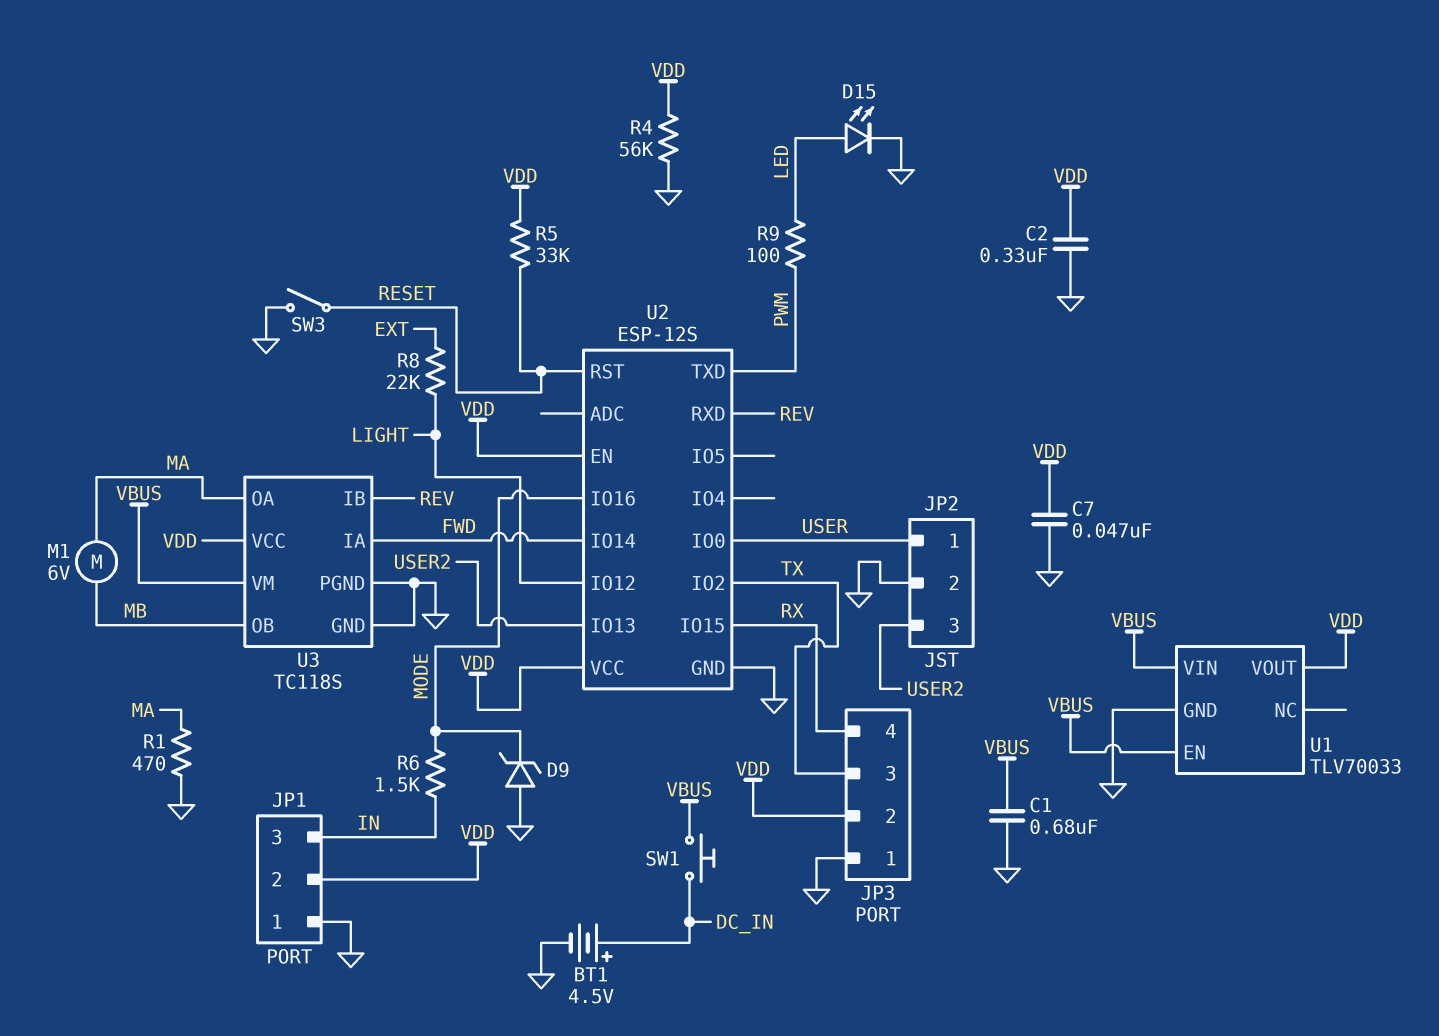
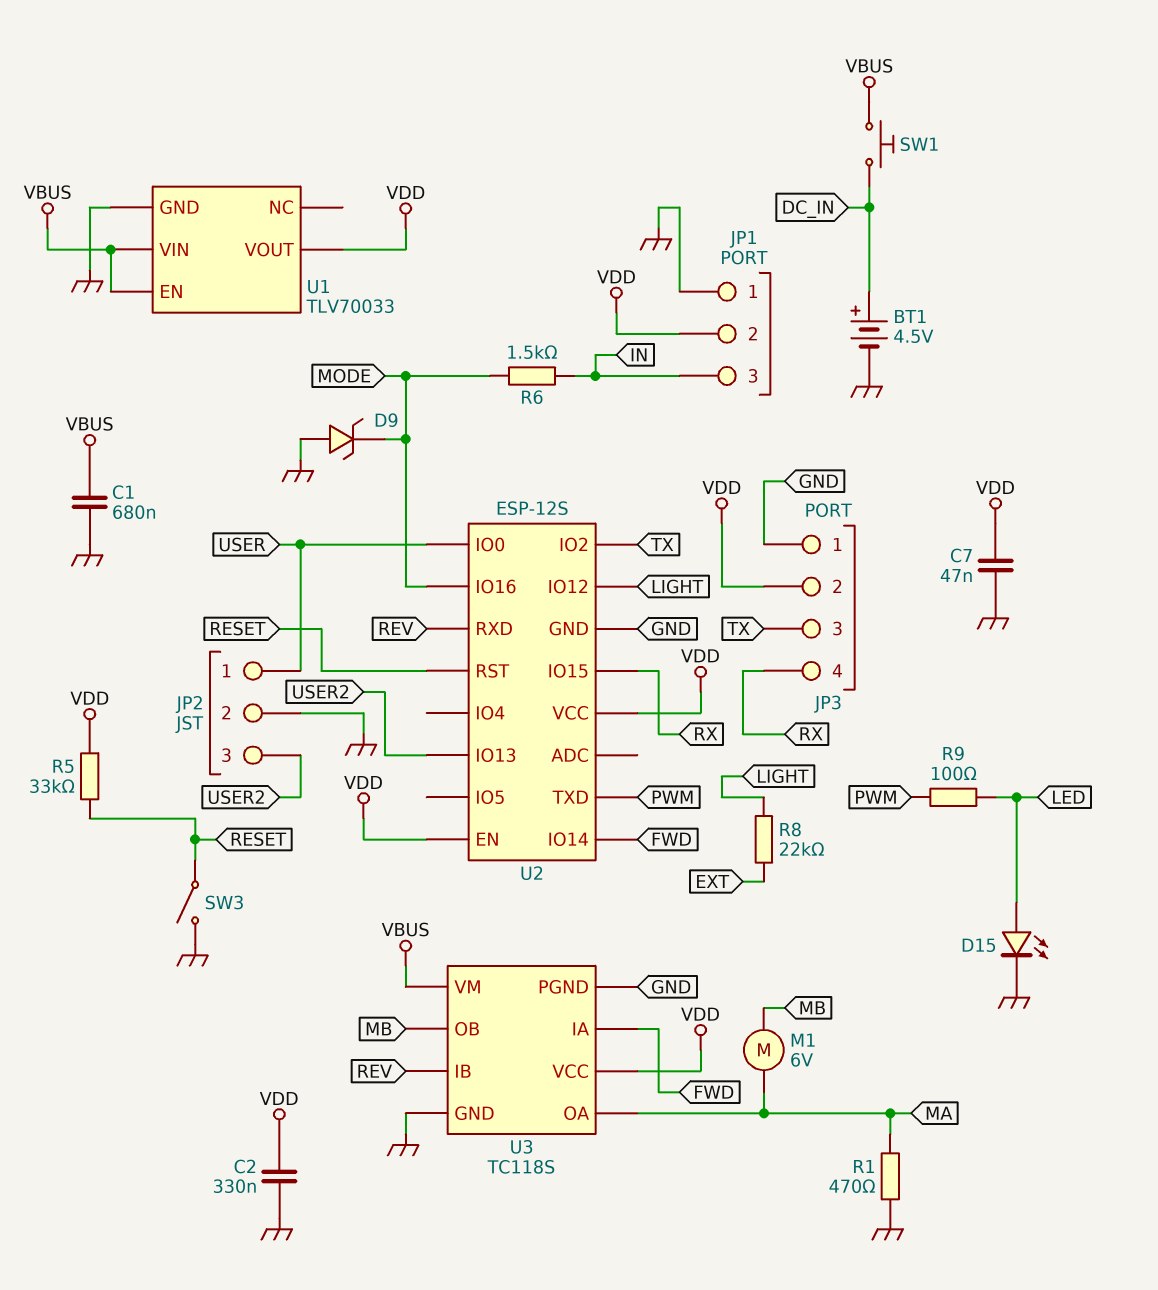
R4: 56k (GND, VDD) -> none

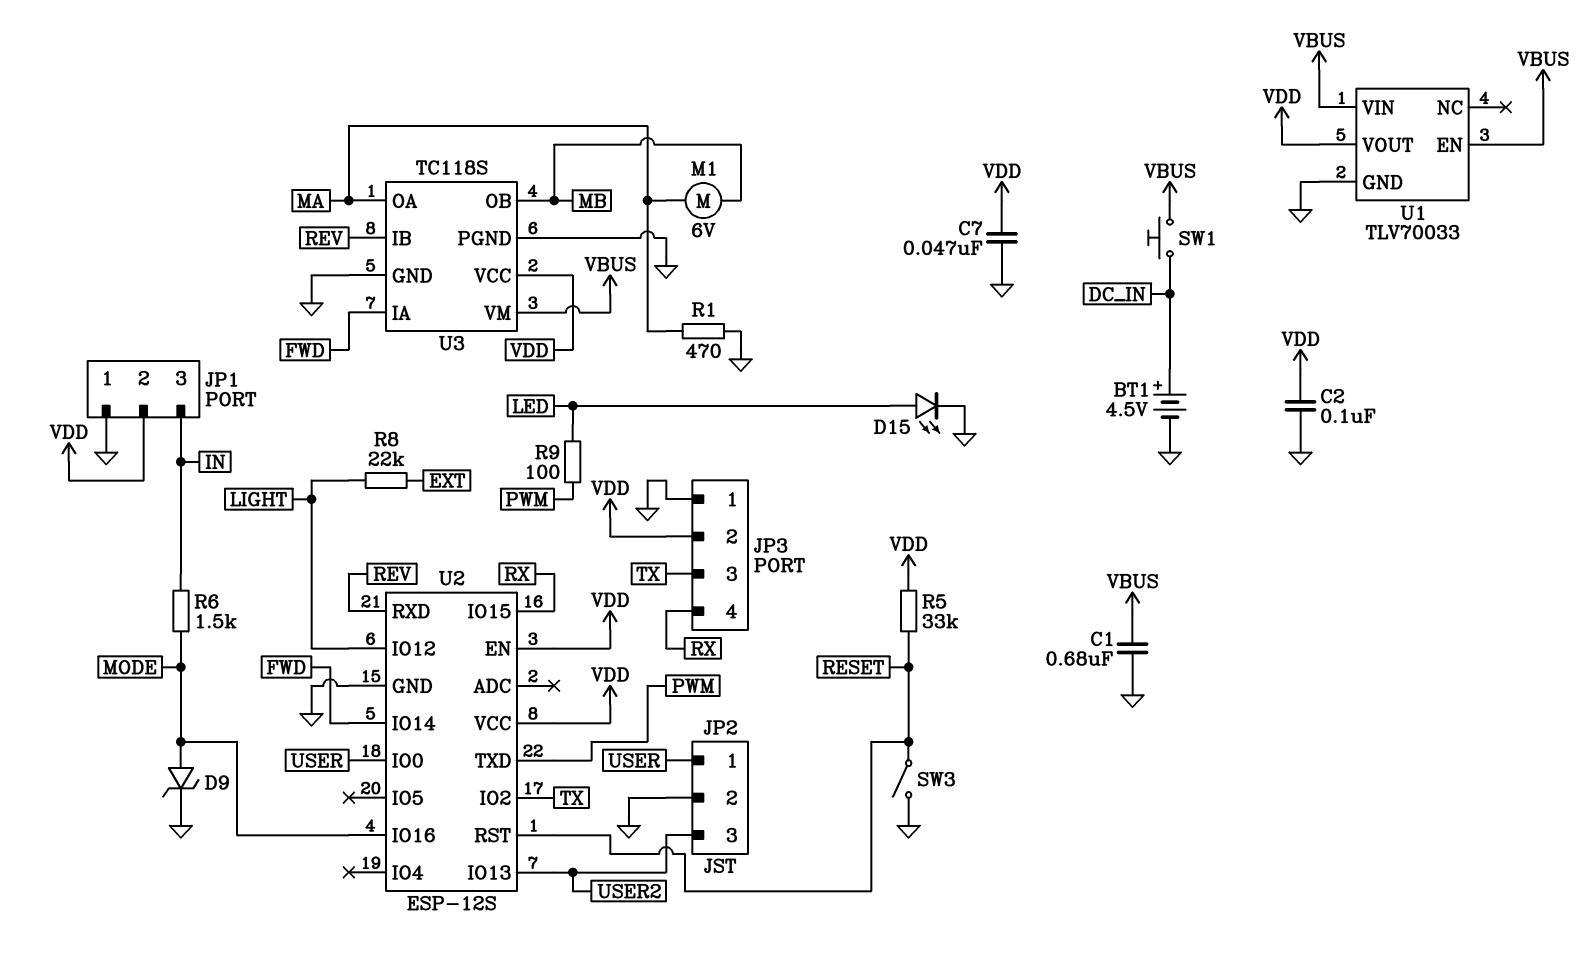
C2: 330nF (GND, VDD) -> 100nF (GND, VDD)
D9: zener (A GND, K MODE) -> zener (A MODE, K GND)

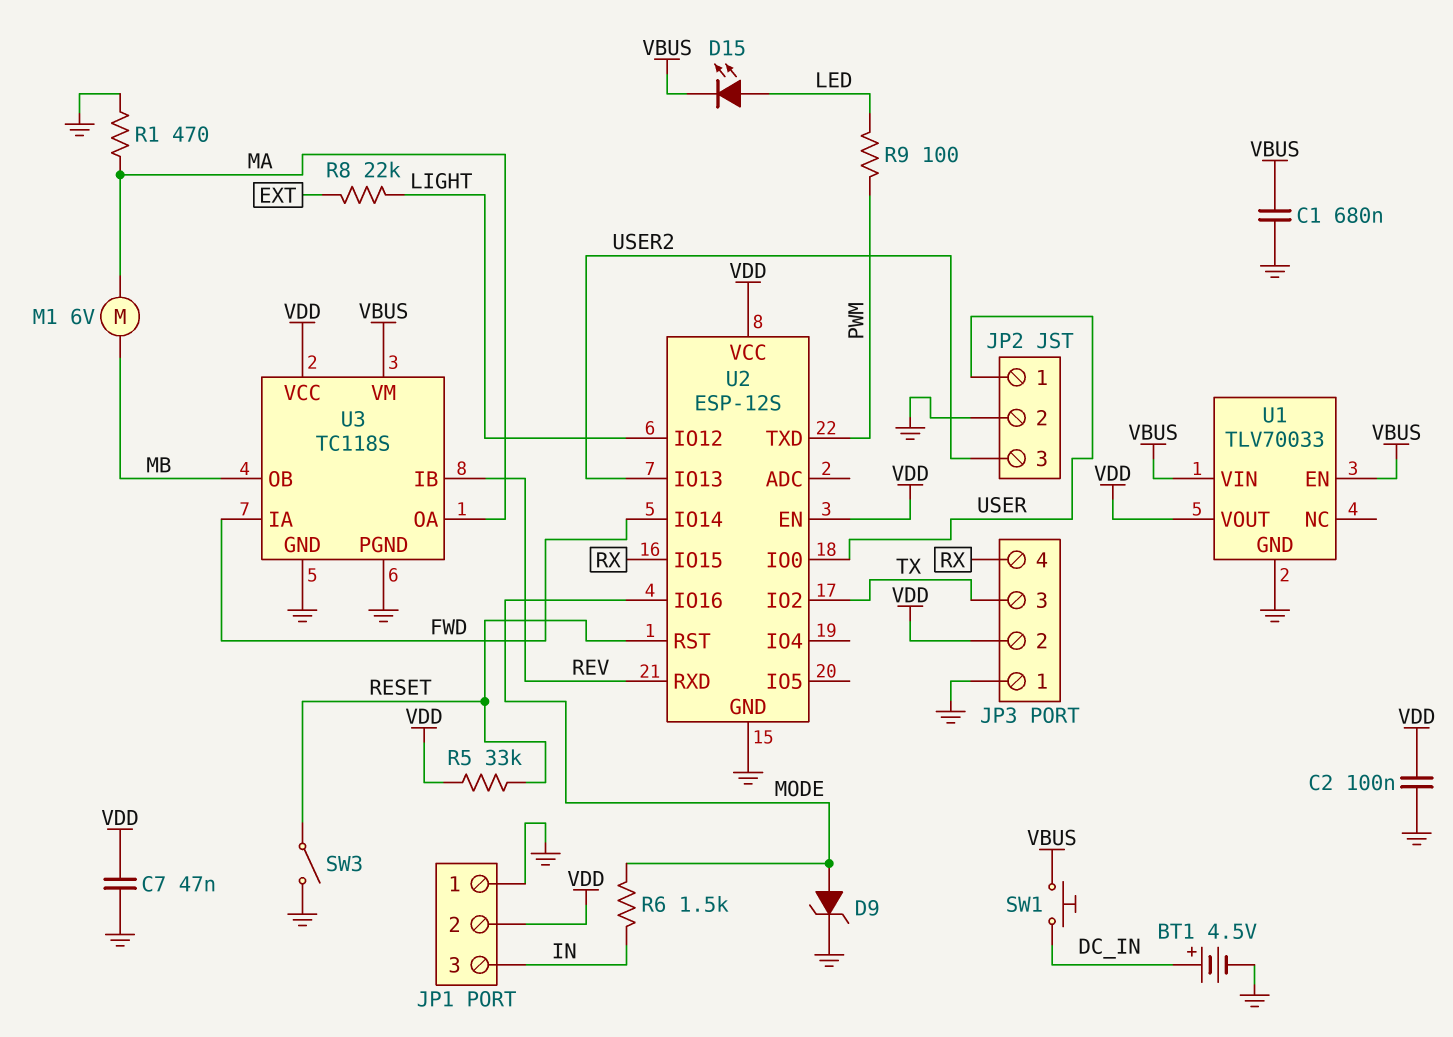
D15: LED (A LED, K GND) -> LED (A LED, K VBUS)

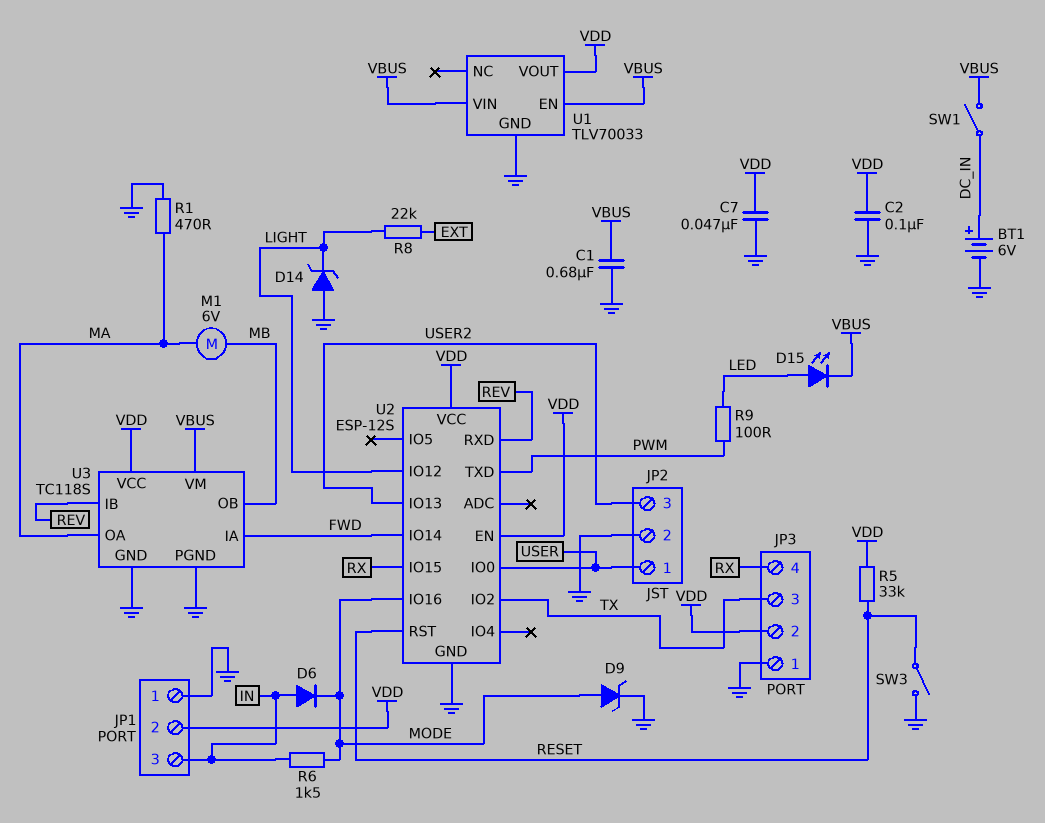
BT1: 4.5V (plus DC_IN, minus GND) -> 6V (plus DC_IN, minus GND)
D6: none -> diode (A IN, K MODE)
D14: none -> zener (A GND, K LIGHT)
SW1: button (DC_IN, VBUS) -> switch (DC_IN, VBUS)

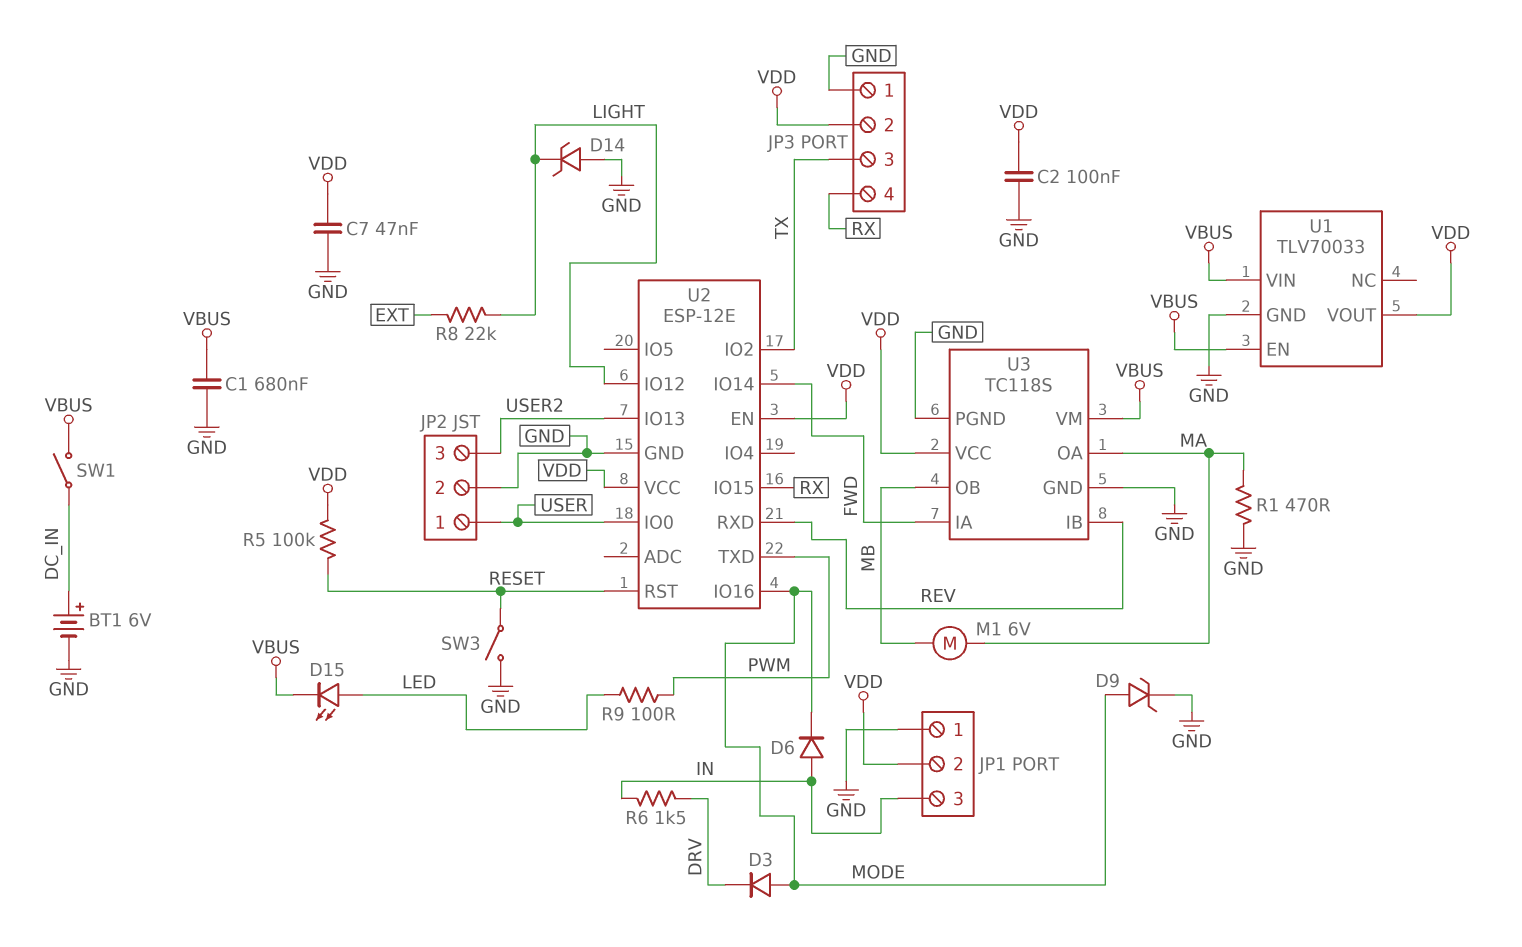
D3: none -> diode (A MODE, K DRV)
R5: 33k (RESET, VDD) -> 100k (RESET, VDD)
R6: 1.5k (IN, MODE) -> 1.5k (DRV, IN)
U2: ESP-12S -> ESP-12E

